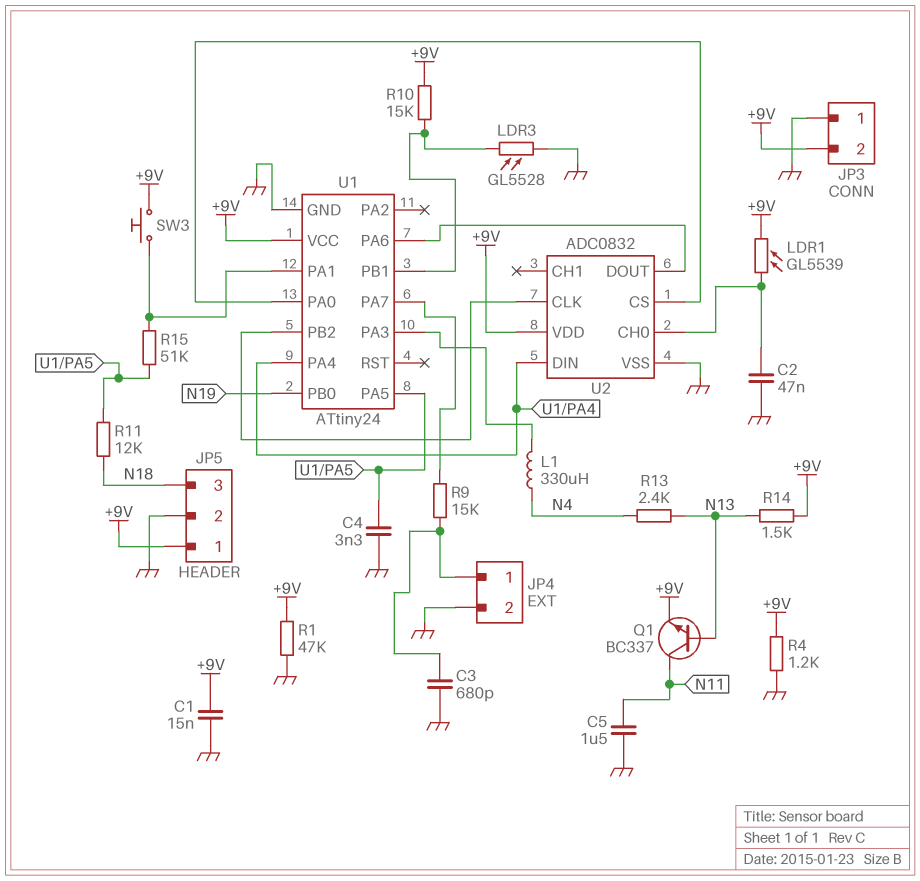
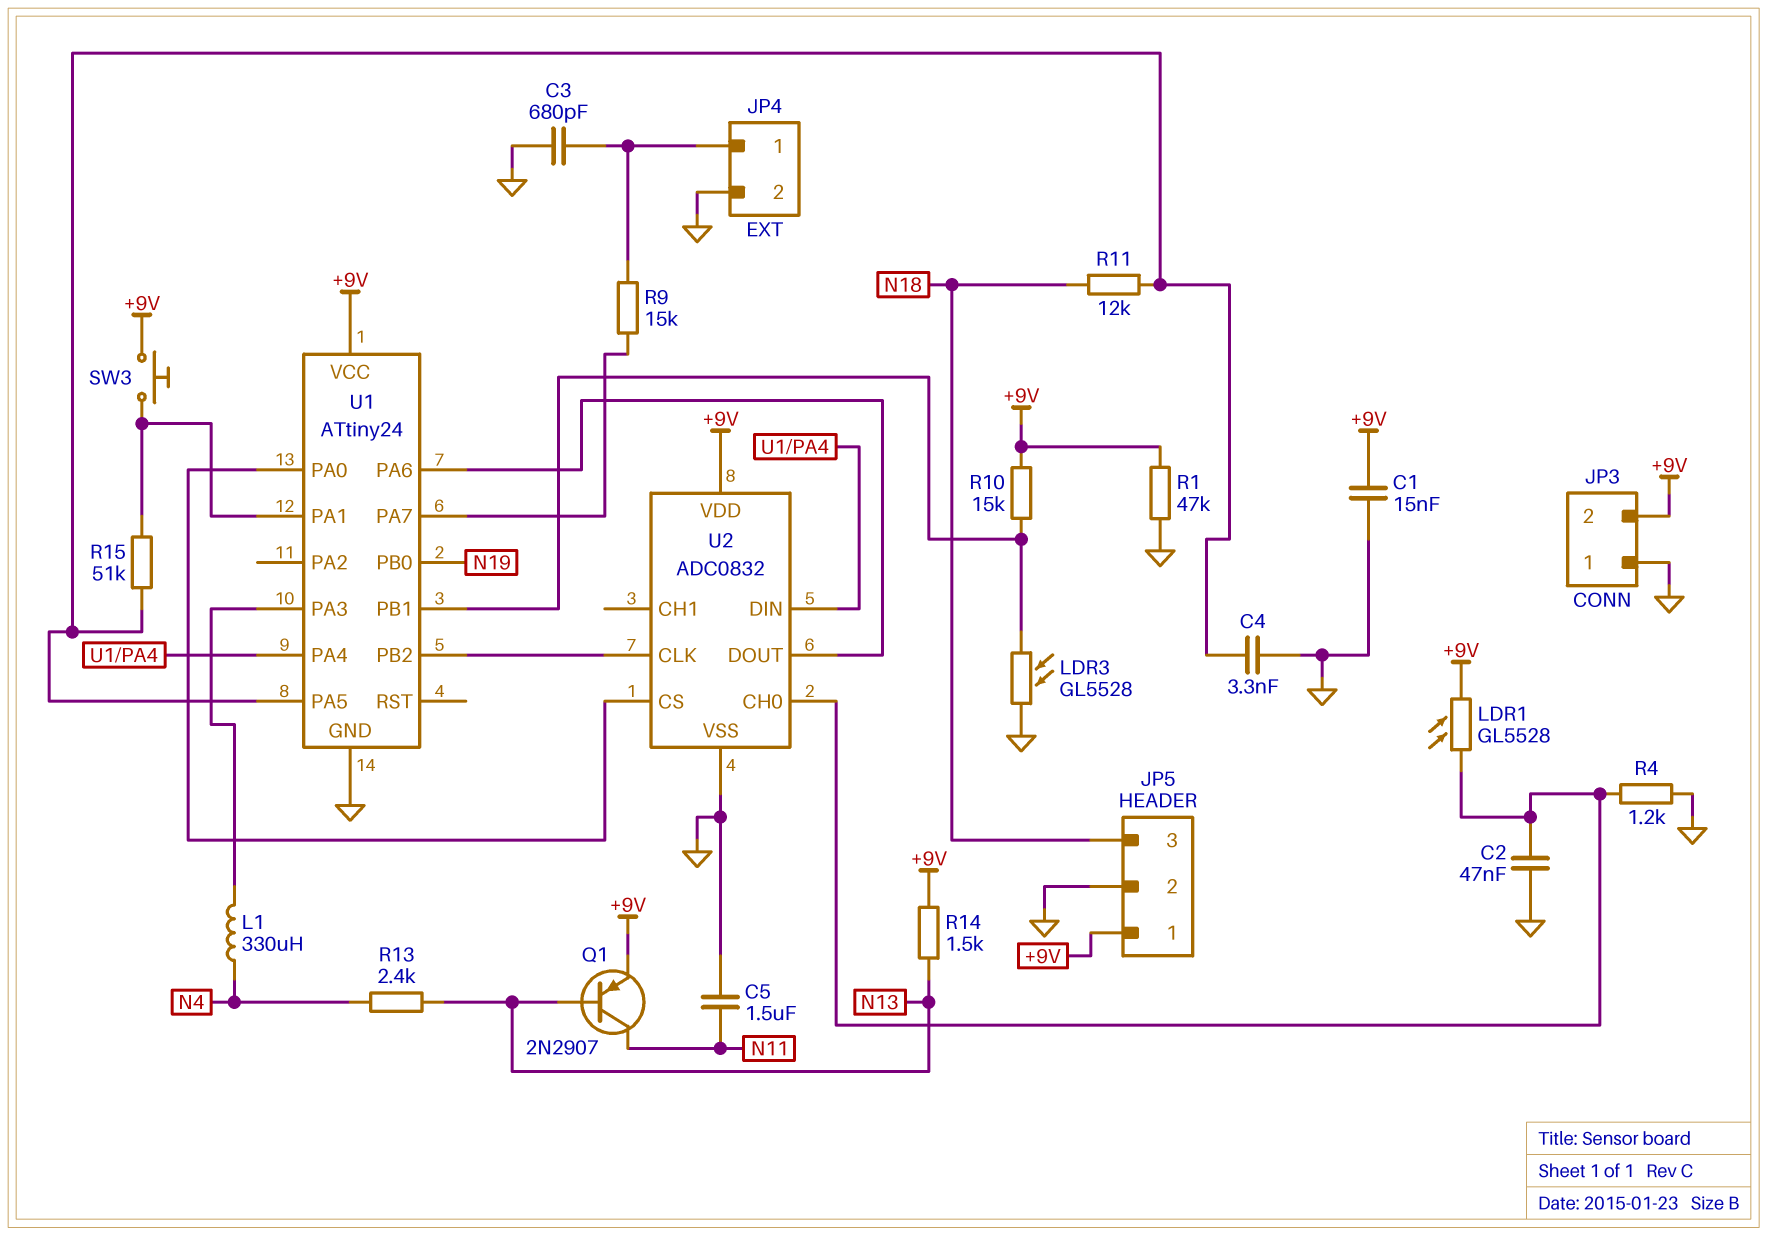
LDR1: GL5539 (+9V, U2/CH0) -> GL5528 (+9V, U2/CH0)
Q1: NPN BC337 (B N13, C N11, E +9V) -> PNP 2N2907 (B N13, C N11, E +9V)
R4: 1.2k (+9V, GND) -> 1.2k (GND, U2/CH0)

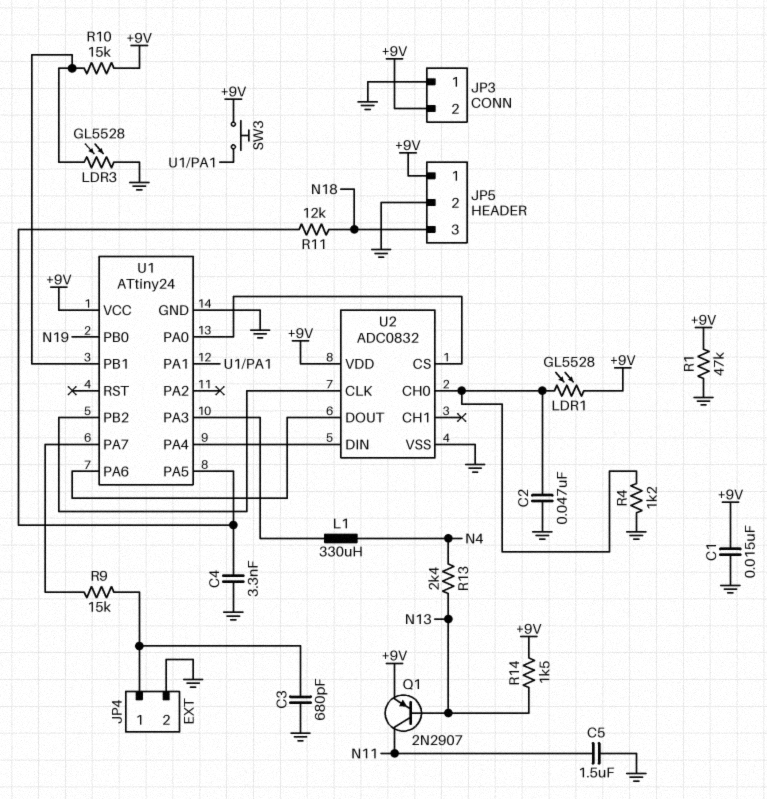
R15: 51k (U1/PA1, U1/PA5) -> none

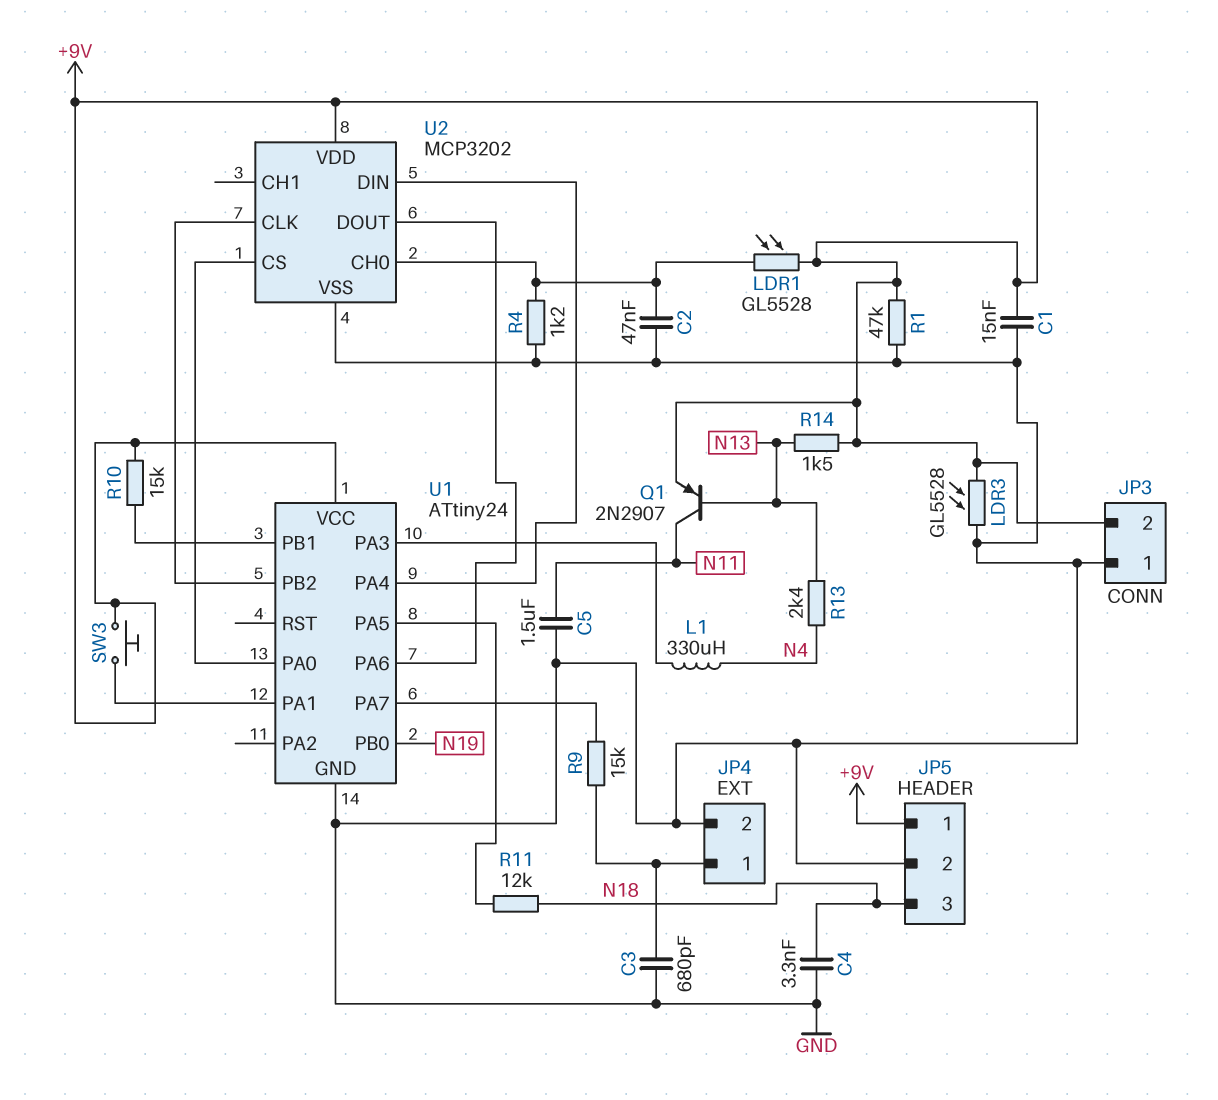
C4: 3.3nF (GND, U1/PA5) -> 3.3nF (GND, N18)
LDR3: GL5528 (GND, U1/PB1) -> GL5528 (+9V, GND)
U2: ADC0832 -> MCP3202

